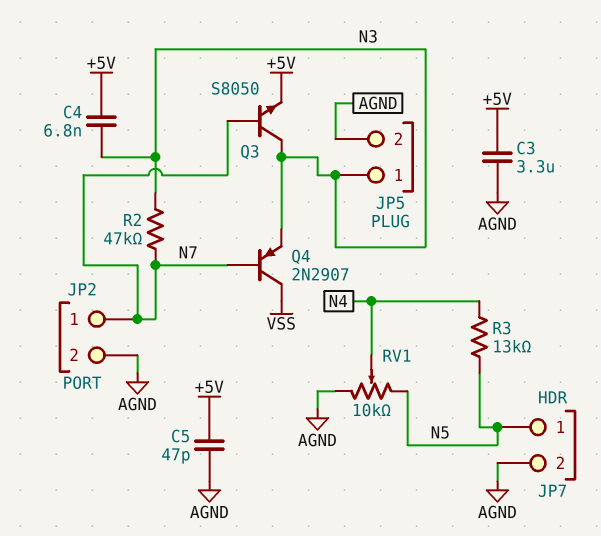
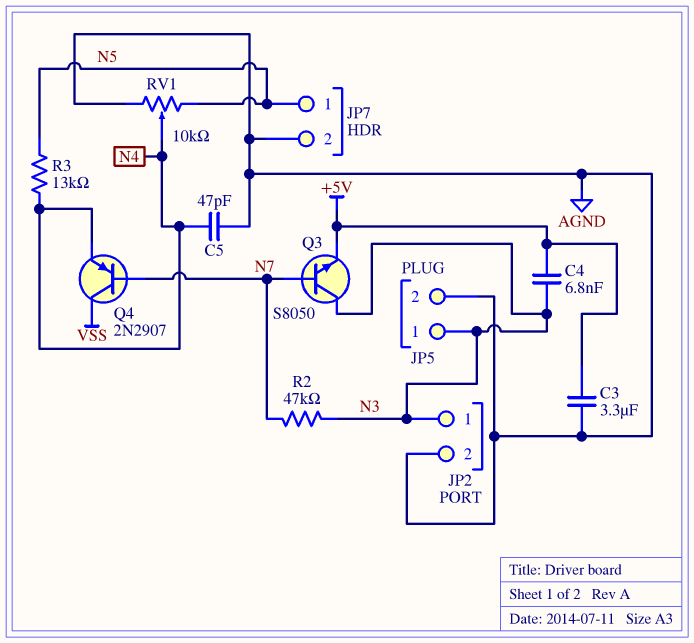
C5: 47pF (+5V, AGND) -> 47pF (AGND, N4)
JP2 pin 1: N7 -> N3
Q4: PNP 2N2907 (B N7, C VSS, E N3) -> PNP 2N2907 (B N7, C VSS, E N4)

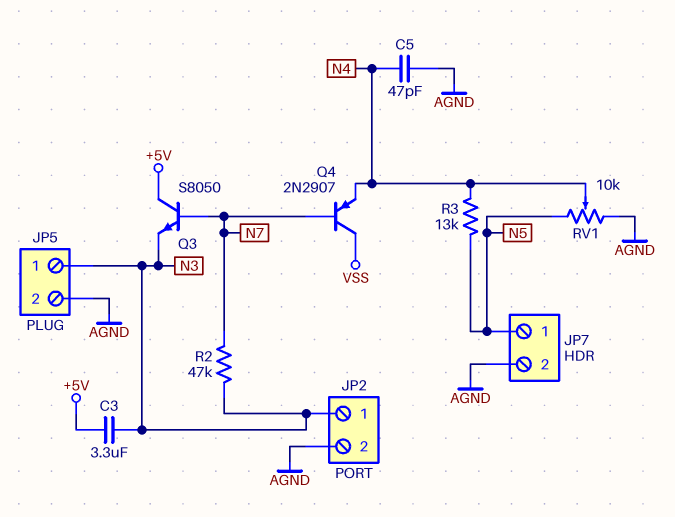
C3: 3.3uF (+5V, AGND) -> 3.3uF (+5V, N3)
C4: 6.8nF (+5V, N3) -> none
Q3: NPN S8050 (B N7, C N3, E +5V) -> NPN S8050 (B N7, C +5V, E N3)

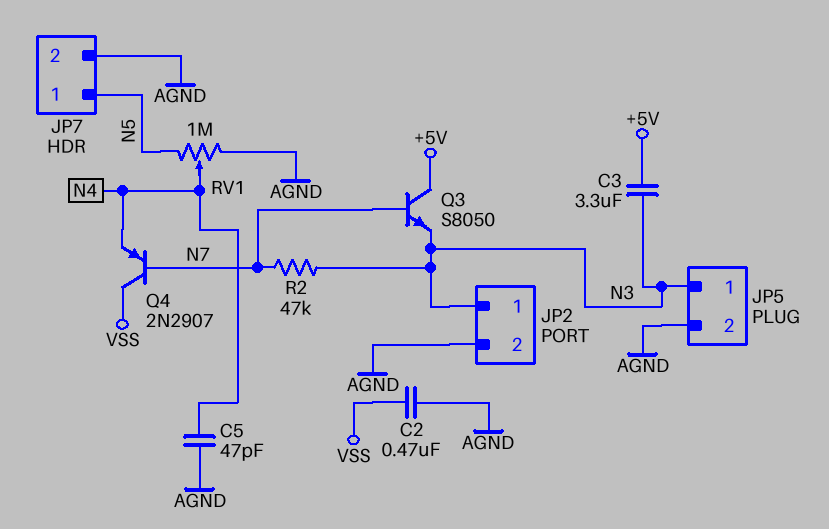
C2: none -> 470nF (AGND, VSS)
R3: 13k (N4, N5) -> none
RV1: 10k (AGND, N5, wiper N4) -> 1M (AGND, N5, wiper N4)

